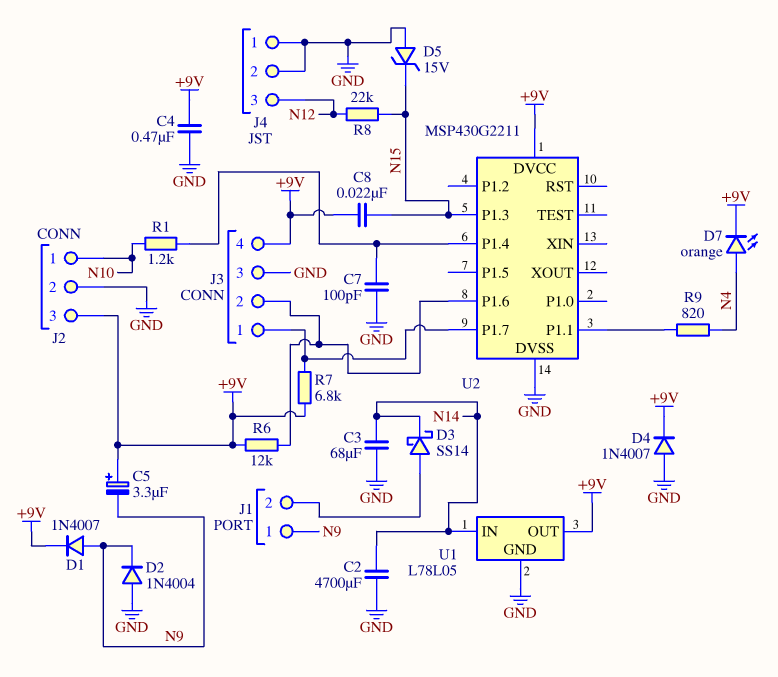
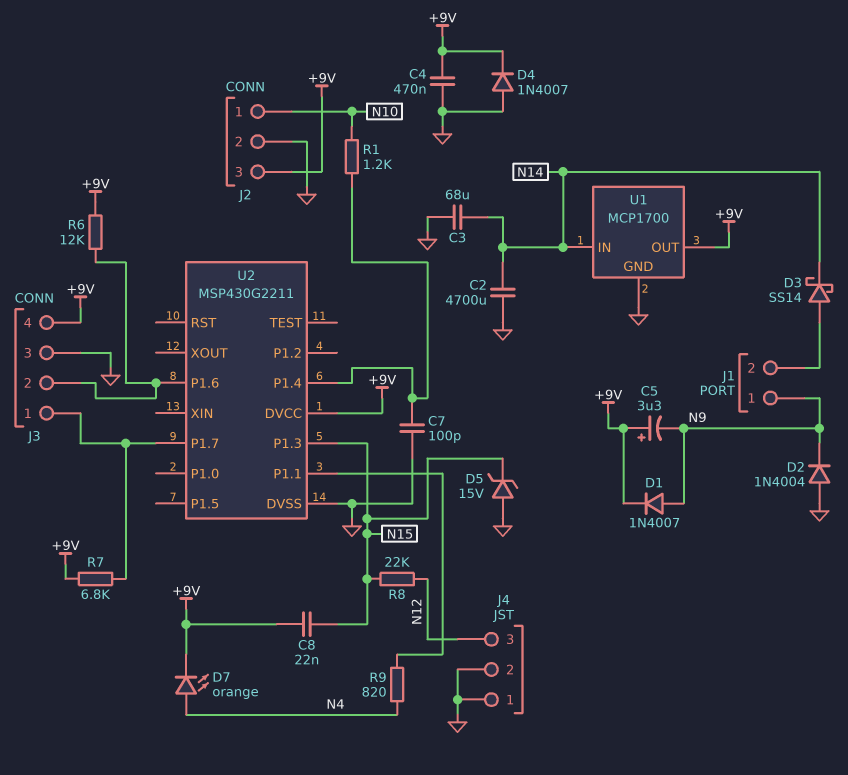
U1: L78L05 -> MCP1700

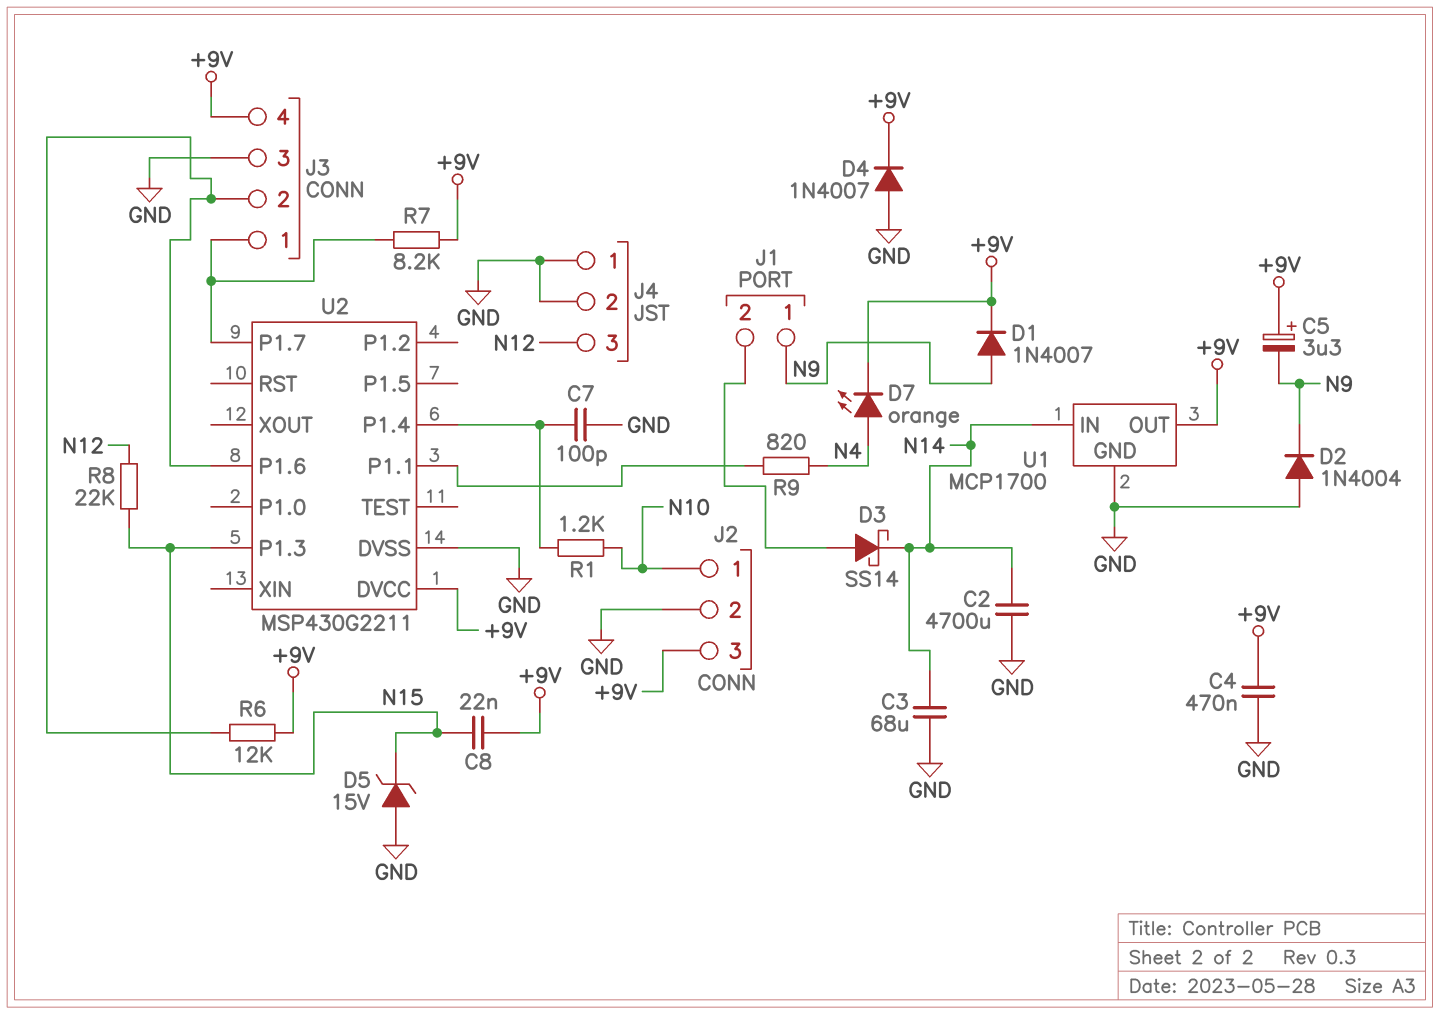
R7: 6.8k (+9V, J3/1) -> 8.2k (+9V, J3/1)

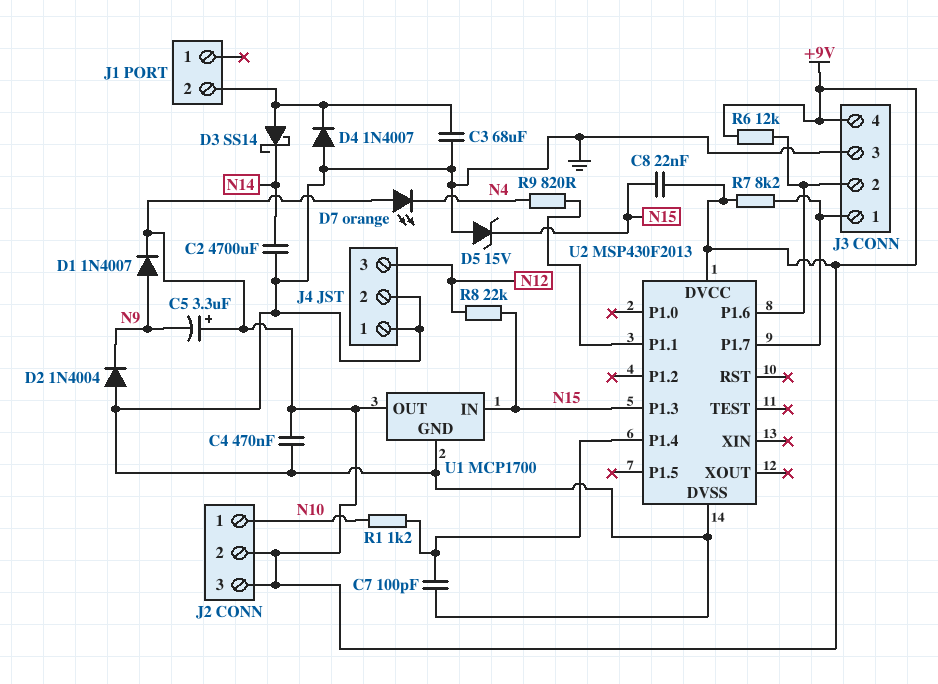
C3: 68uF (GND, N14) -> 68uF (GND, J1/2)
D4: diode 1N4007 (A GND, K +9V) -> diode 1N4007 (A GND, K J1/2)
D7: LED orange (A N4, K +9V) -> LED orange (A +9V, K N4)
J1 pin 1: N9 -> none
J2 pin 2: GND -> +9V
U1 pin IN: N14 -> N15
U2: MSP430G2211 -> MSP430F2013

